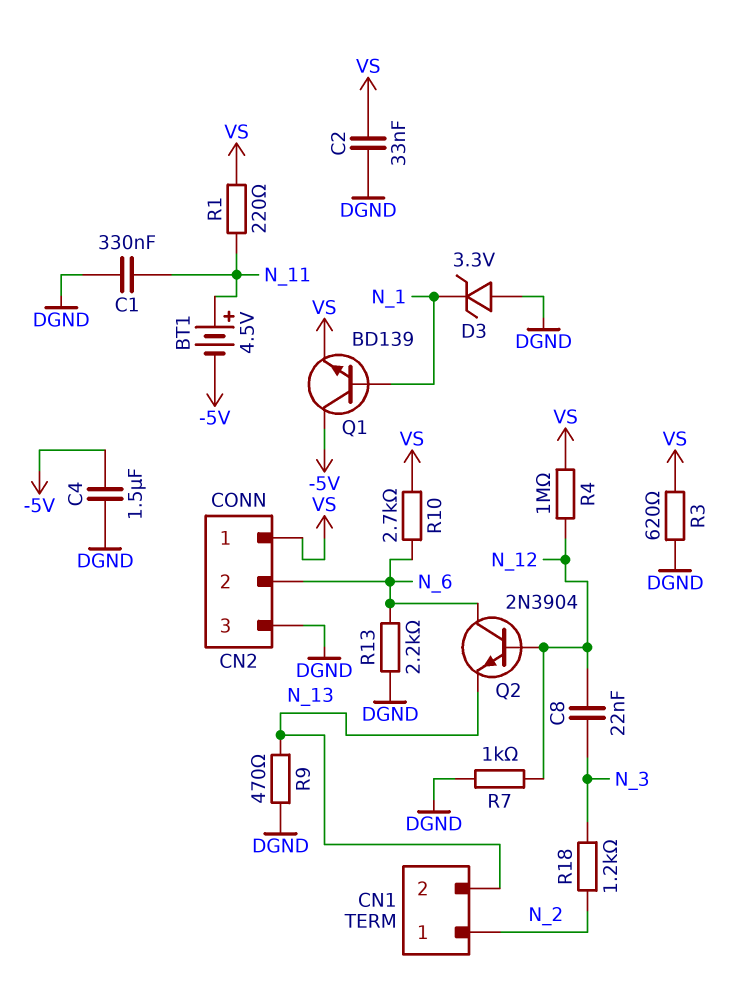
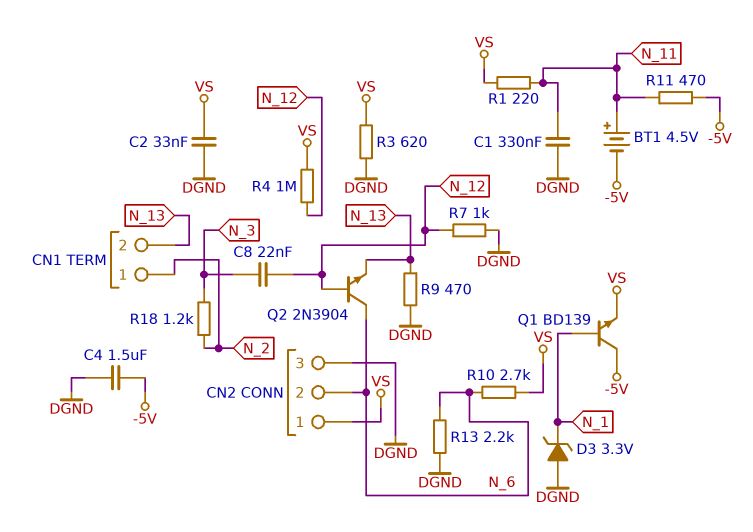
R11: none -> 470 (-5V, N_11)

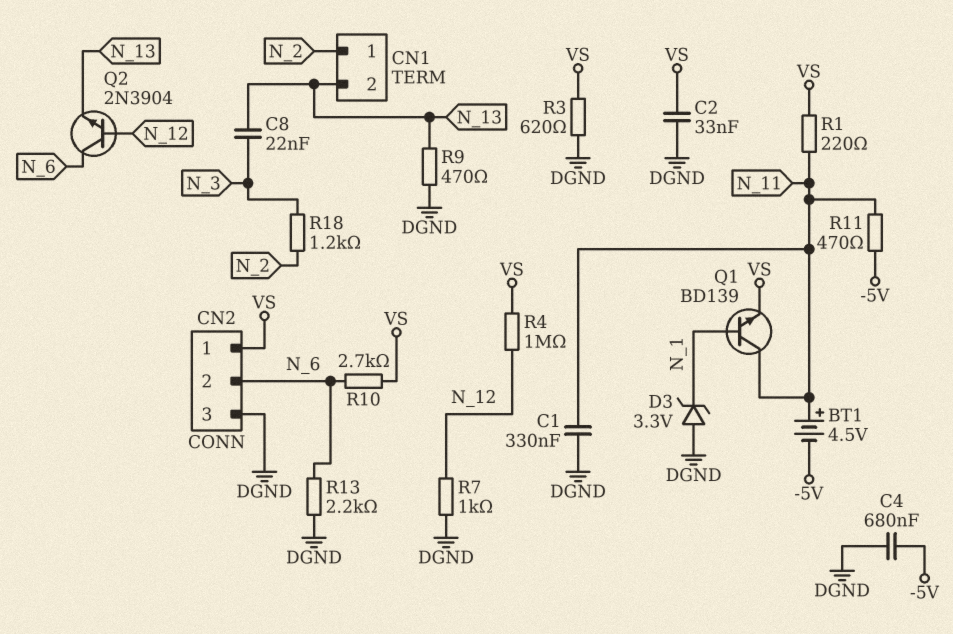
C4: 1.5uF (-5V, DGND) -> 680nF (-5V, DGND)
C8: 22nF (N_3, N_12) -> 22nF (N_3, N_13)
Q1: NPN BD139 (B N_1, C -5V, E VS) -> NPN BD139 (B N_1, C N_11, E VS)

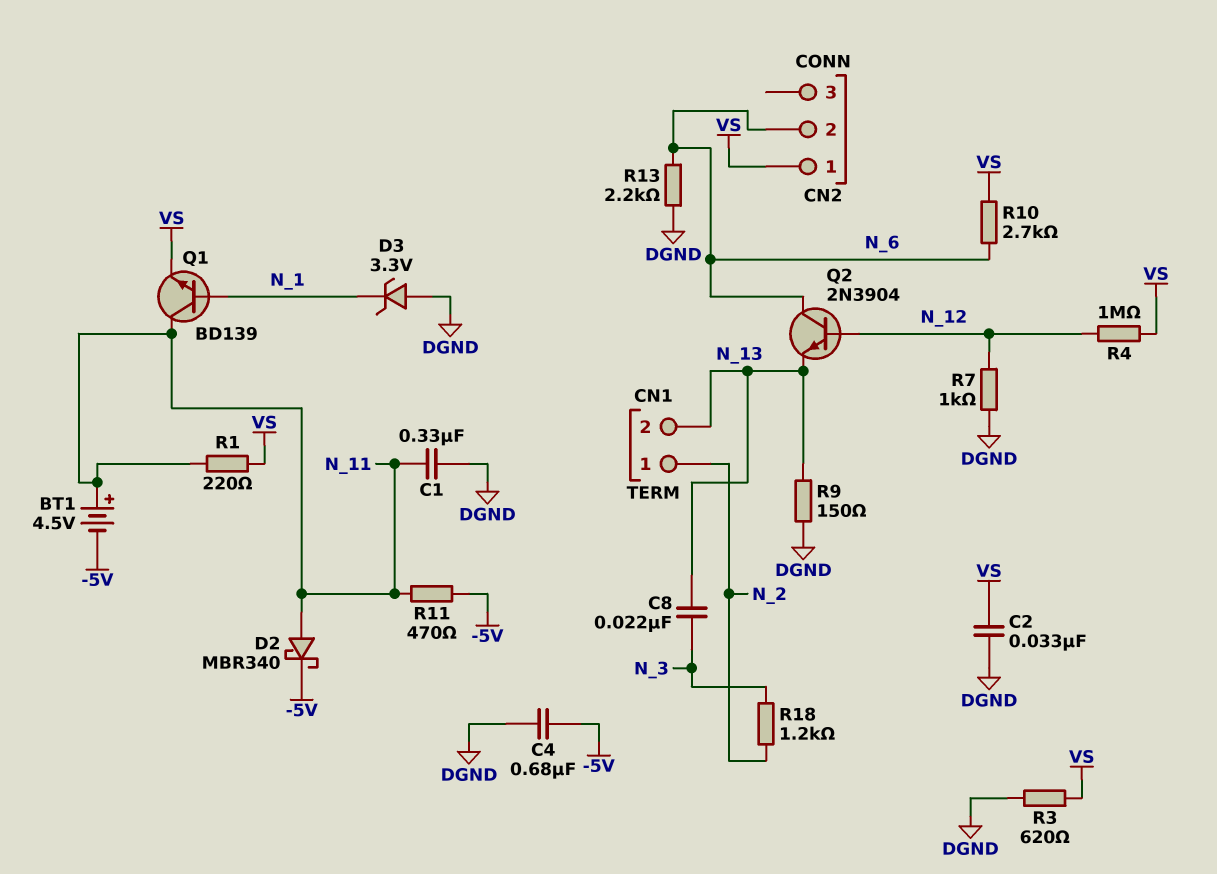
CN2 pin 3: DGND -> none
D2: none -> schottky MBR340 (A N_11, K -5V)
R9: 470 (DGND, N_13) -> 150 (DGND, N_13)

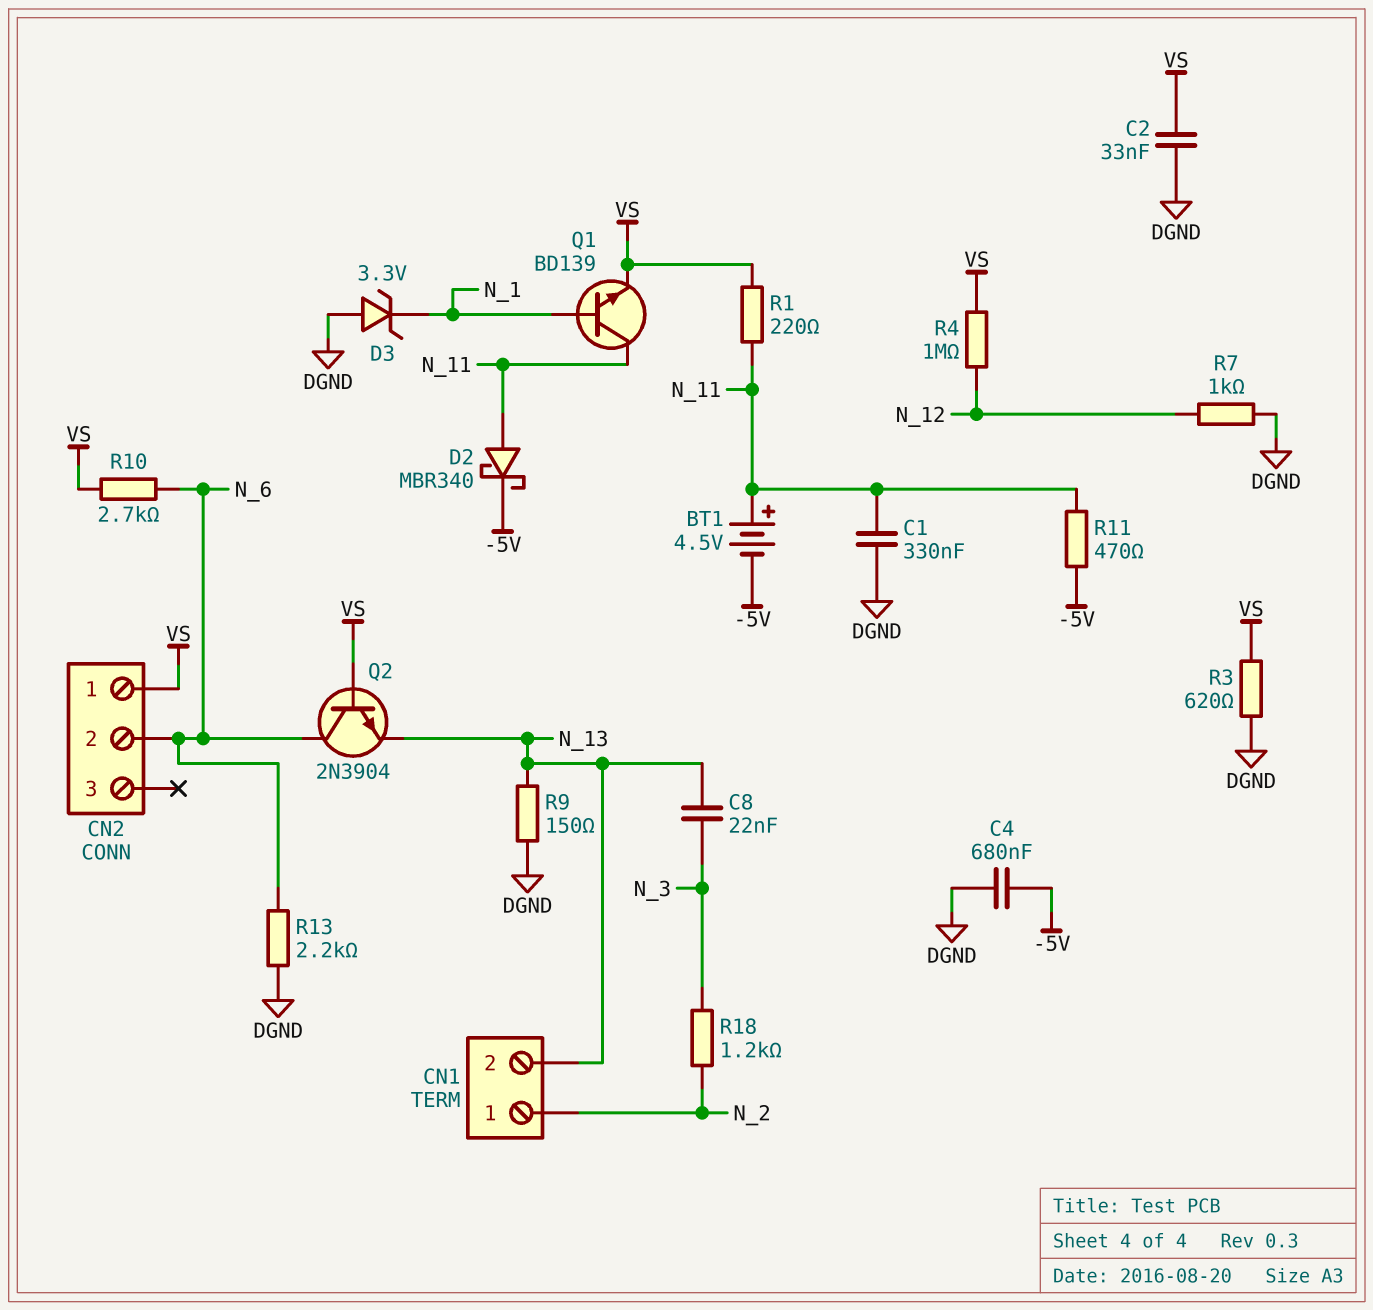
Q2: NPN 2N3904 (B N_12, C N_6, E N_13) -> NPN 2N3904 (B VS, C N_6, E N_13)

